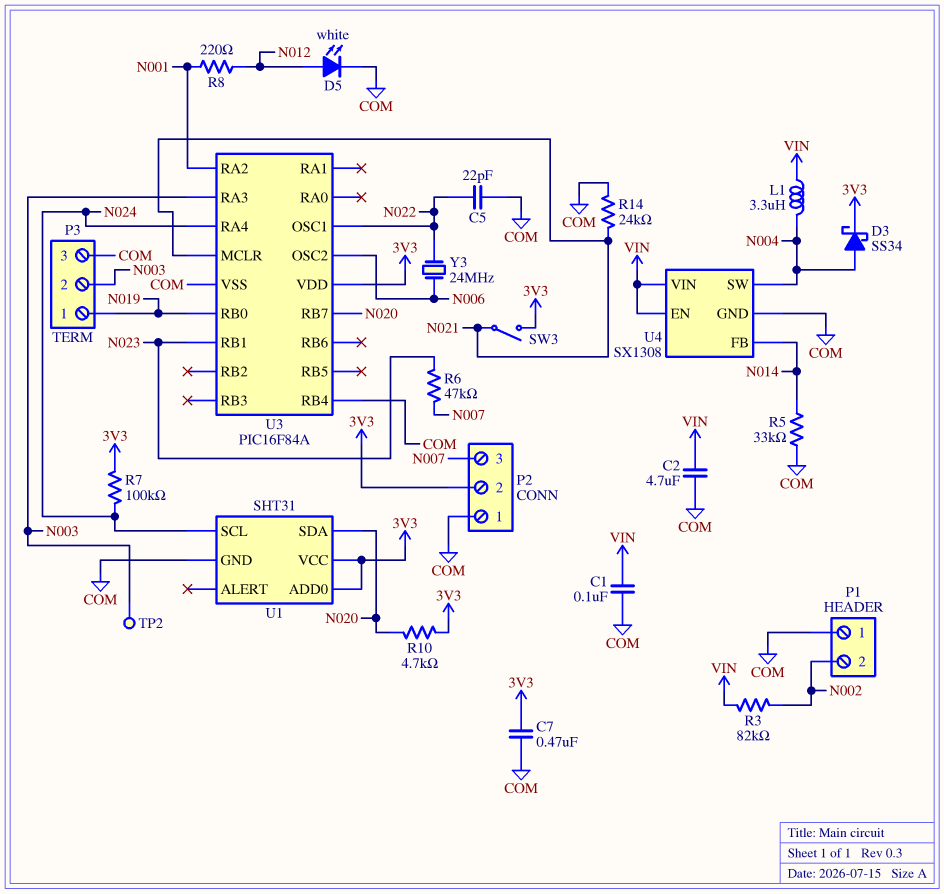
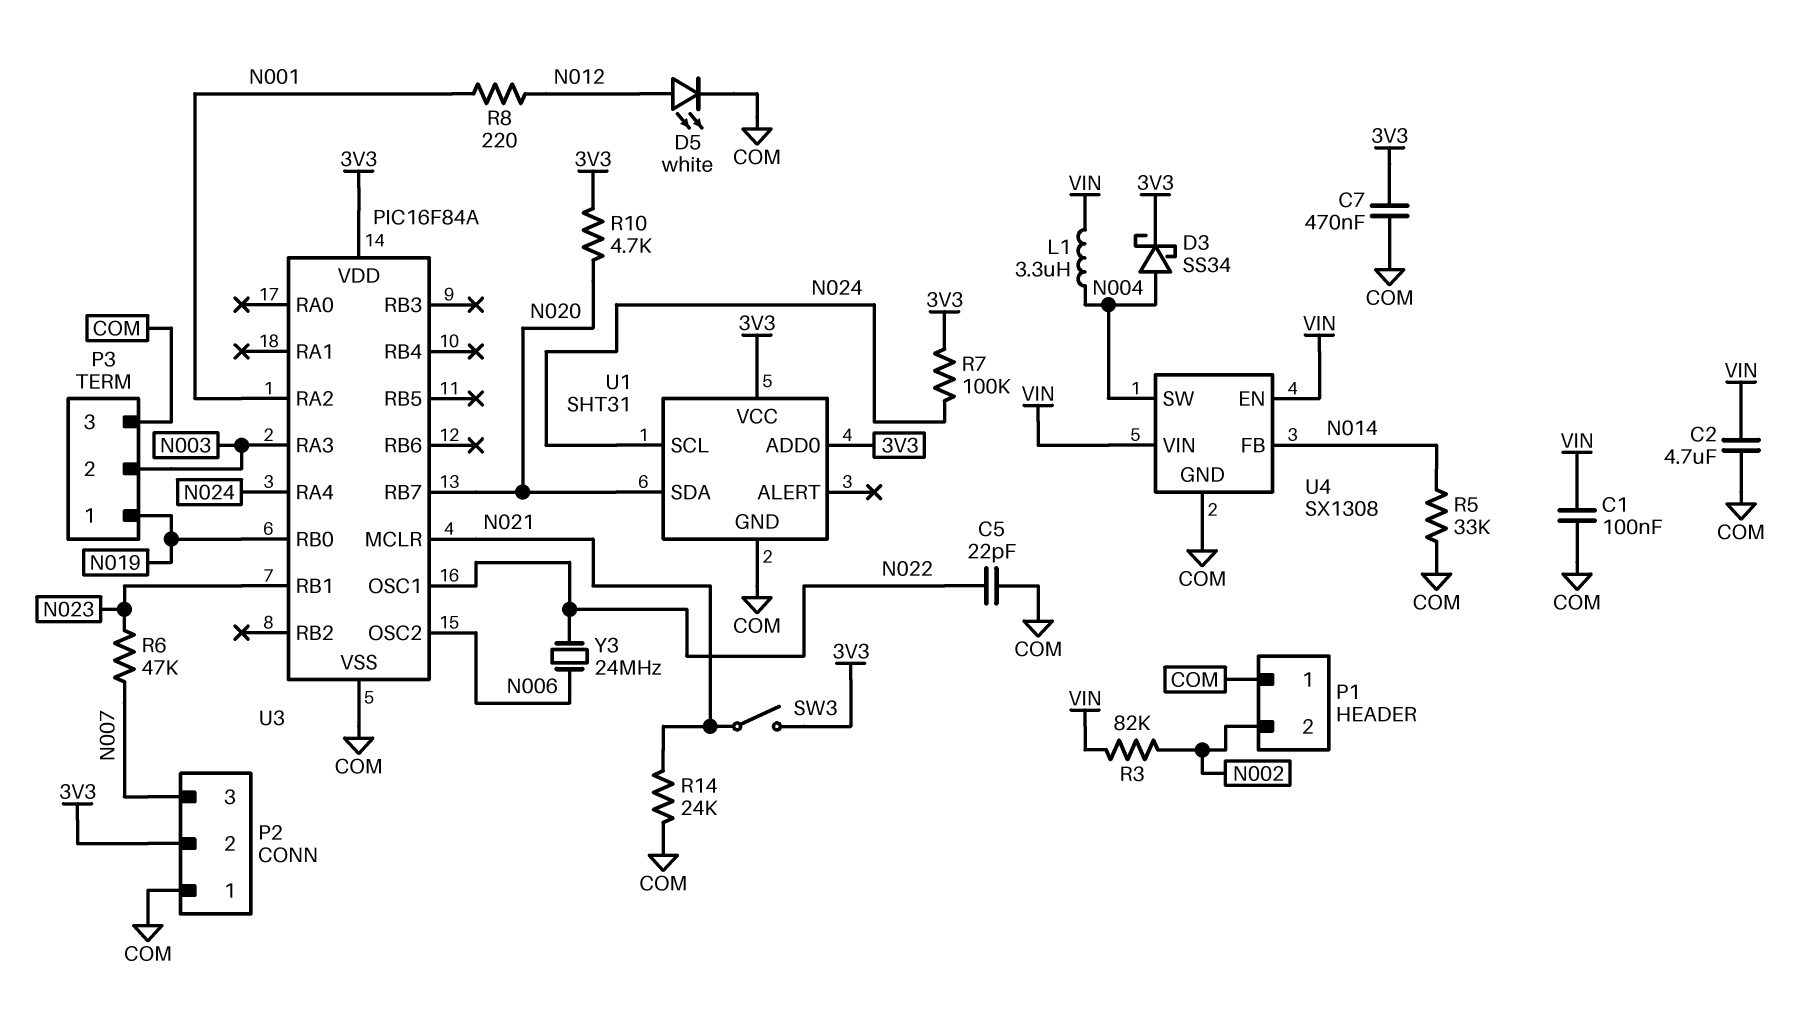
TP2: test point (N003) -> none
U3 pin RB4: COM -> none

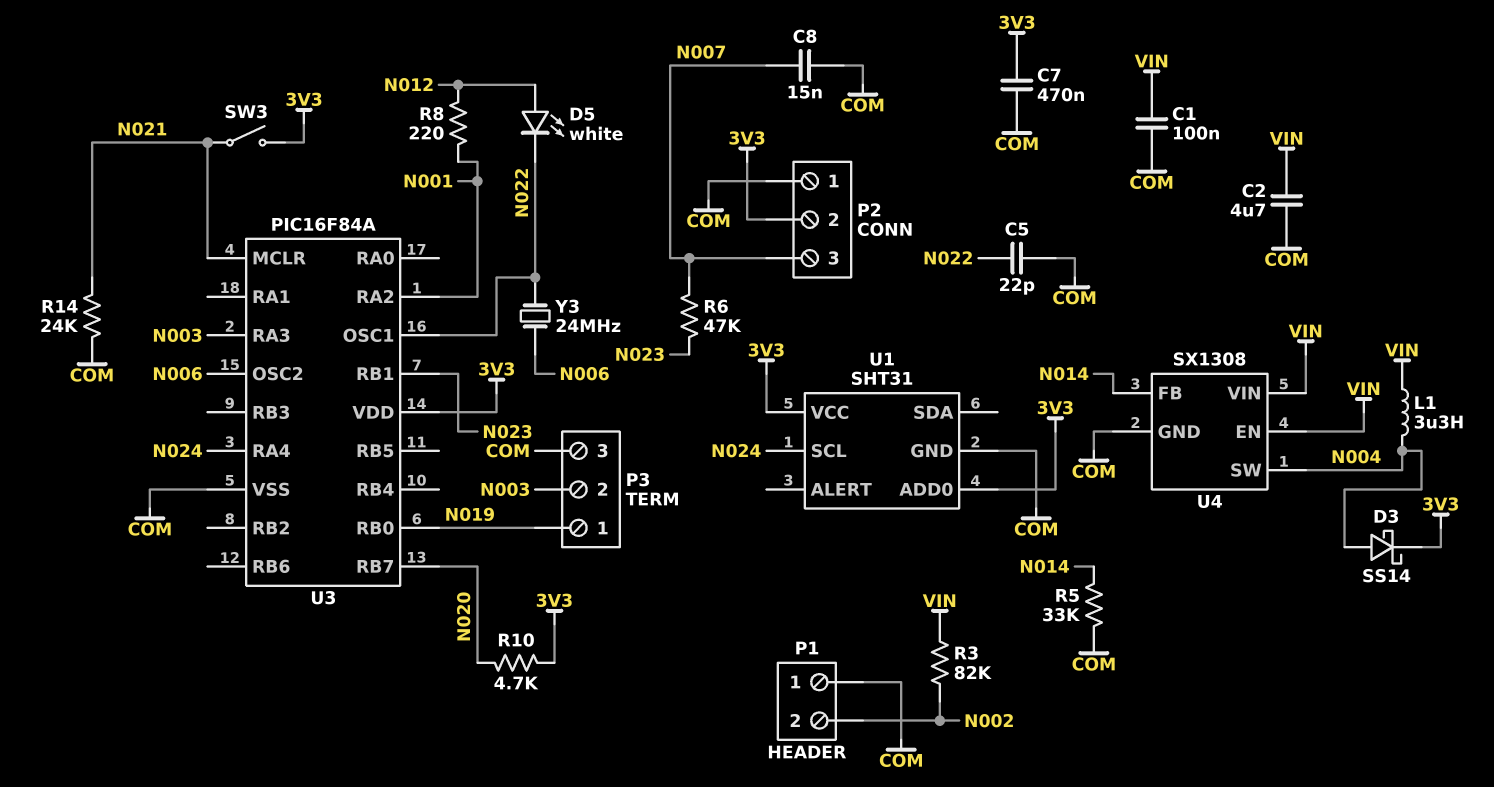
C8: none -> 15nF (COM, N007)
D3: schottky SS34 (A N004, K 3V3) -> schottky SS14 (A N004, K 3V3)
D5: LED white (A N012, K COM) -> LED white (A N012, K N022)
R7: 100k (3V3, N024) -> none
U1 pin SDA: N020 -> none

